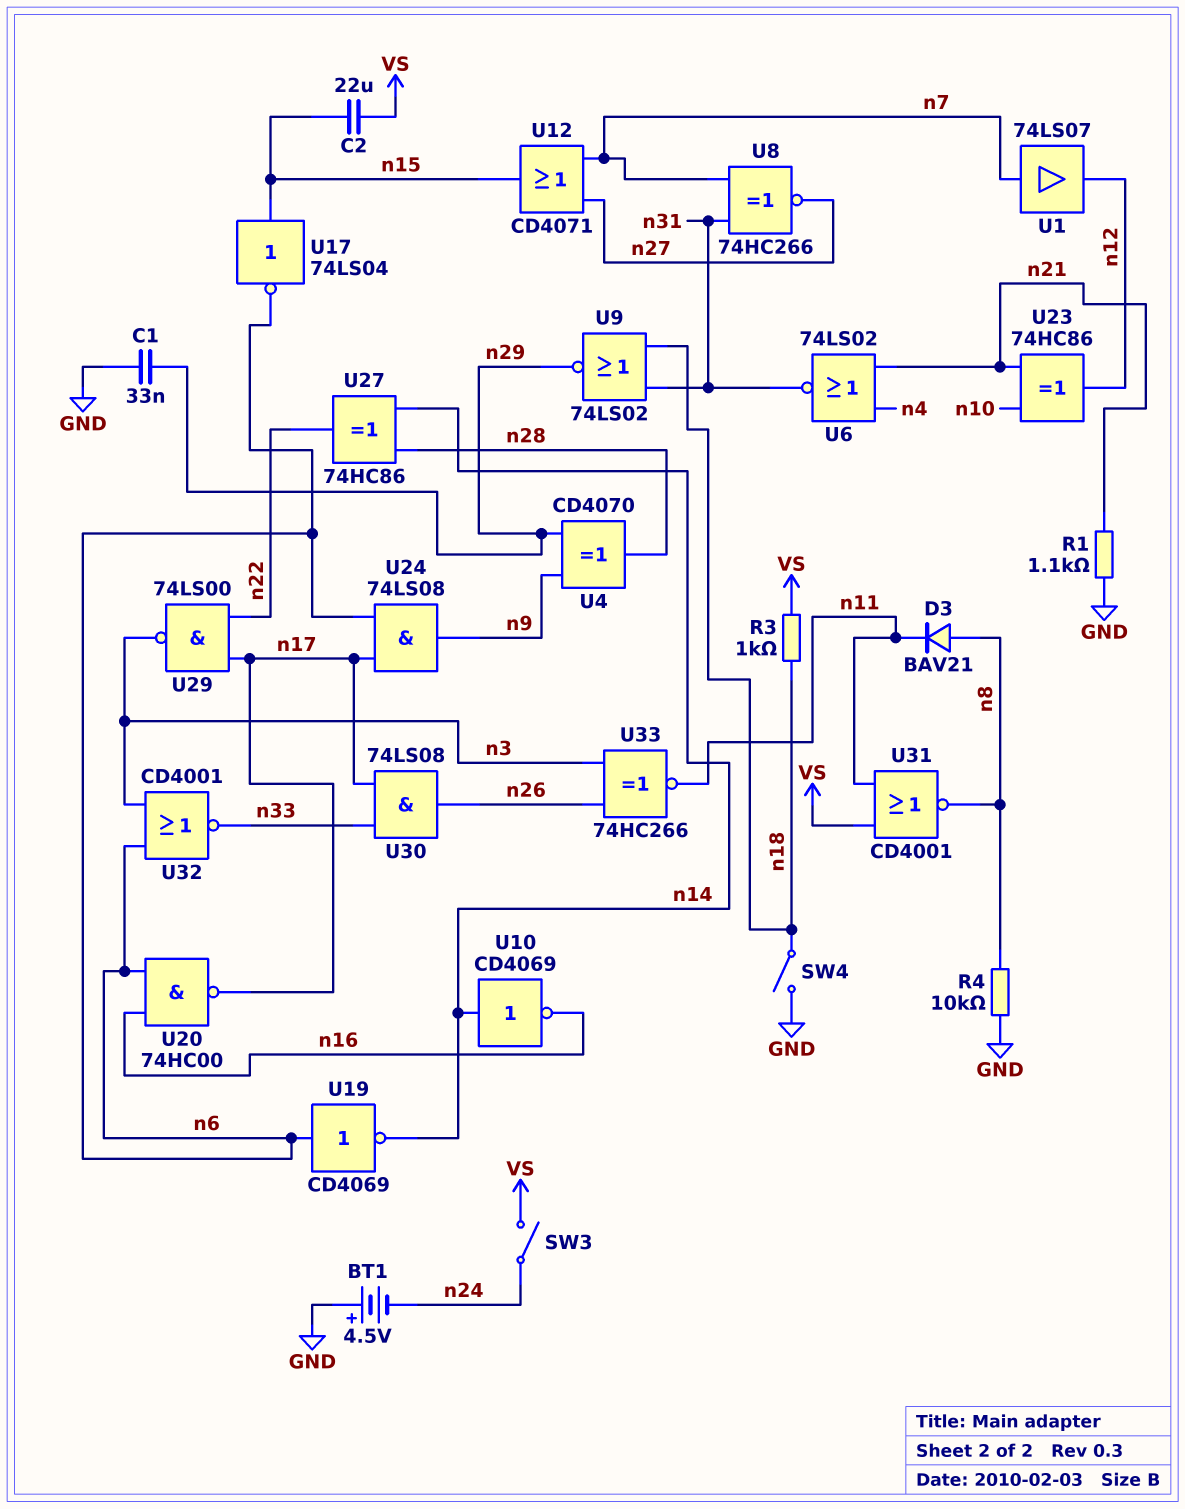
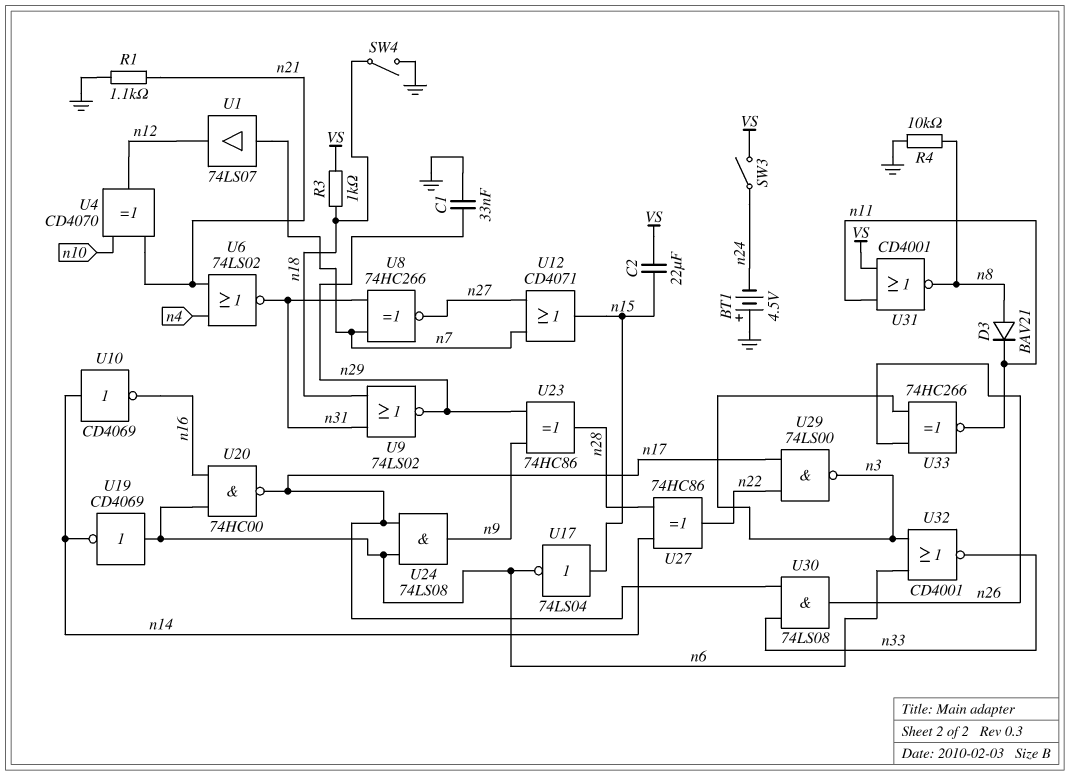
U4: XOR CD4070 (in n9, in n29, out n28) -> XOR CD4070 (in n10, in n21, out n12)
U23: XOR 74HC86 (in n10, in n21, out n12) -> XOR 74HC86 (in n9, in n29, out n28)

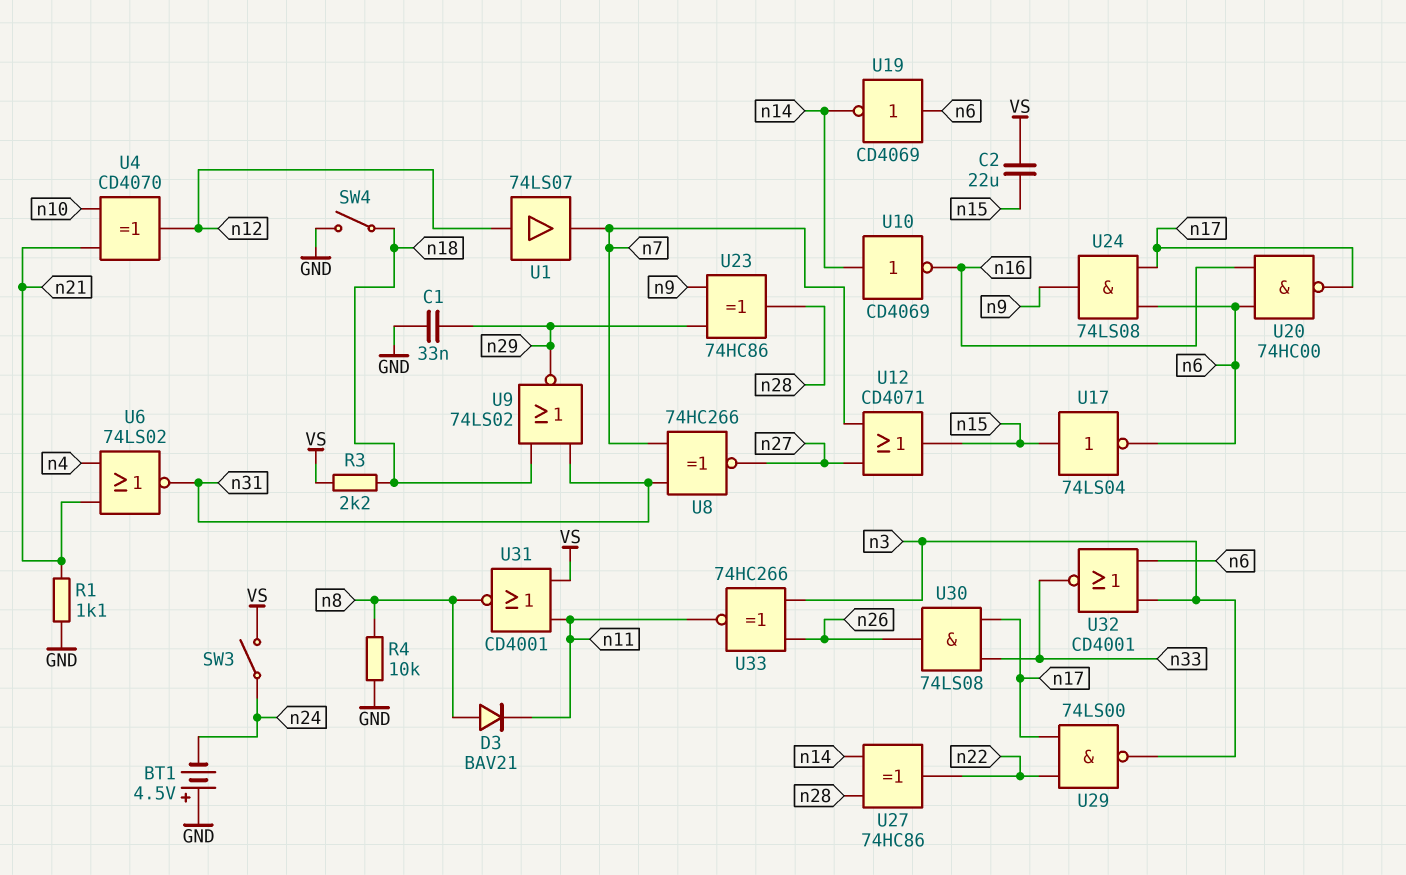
R3: 1k (VS, n18) -> 2.2k (VS, n18)
U1: buffer 74LS07 (in n7, out n12) -> buffer 74LS07 (in n12, out n7)

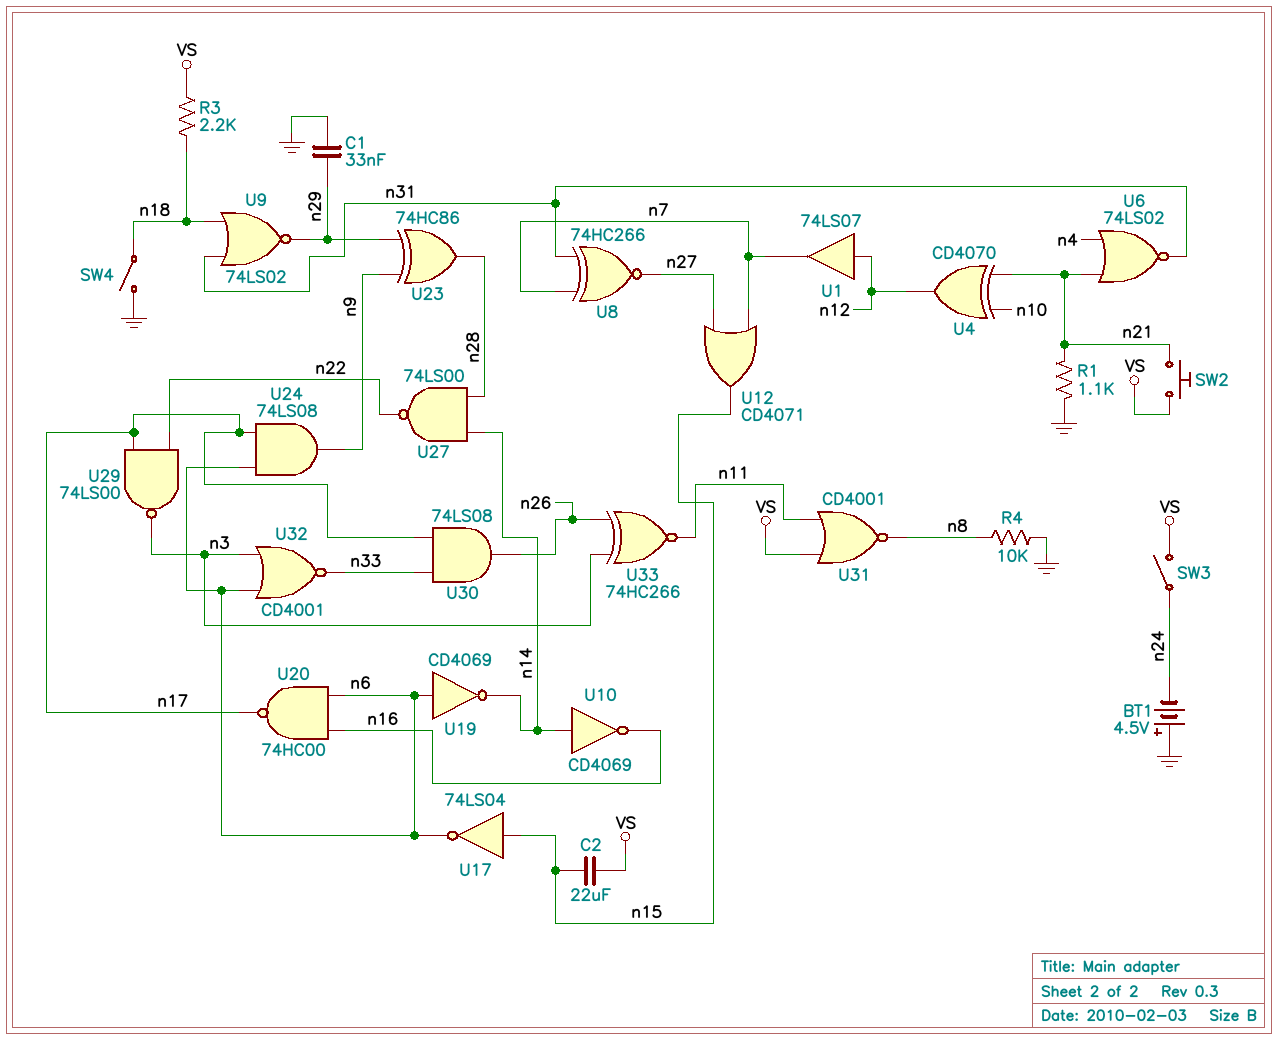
D3: diode BAV21 (A n8, K n11) -> none
SW2: none -> button (VS, n21)
U27: XOR 74HC86 (in n14, in n28, out n22) -> NAND 74LS00 (in n14, in n28, out n22)

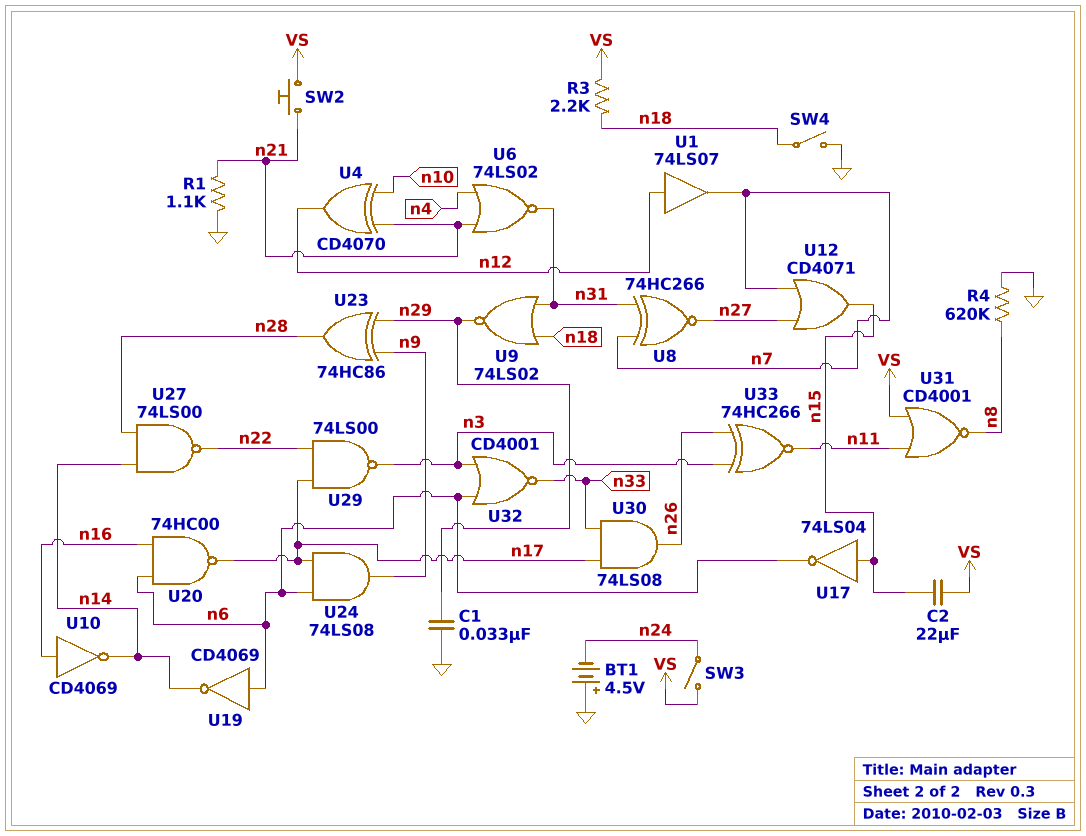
R4: 10k (GND, n8) -> 620k (GND, n8)
U10: NOT CD4069 (in n14, out n16) -> NOT CD4069 (in n16, out n14)

